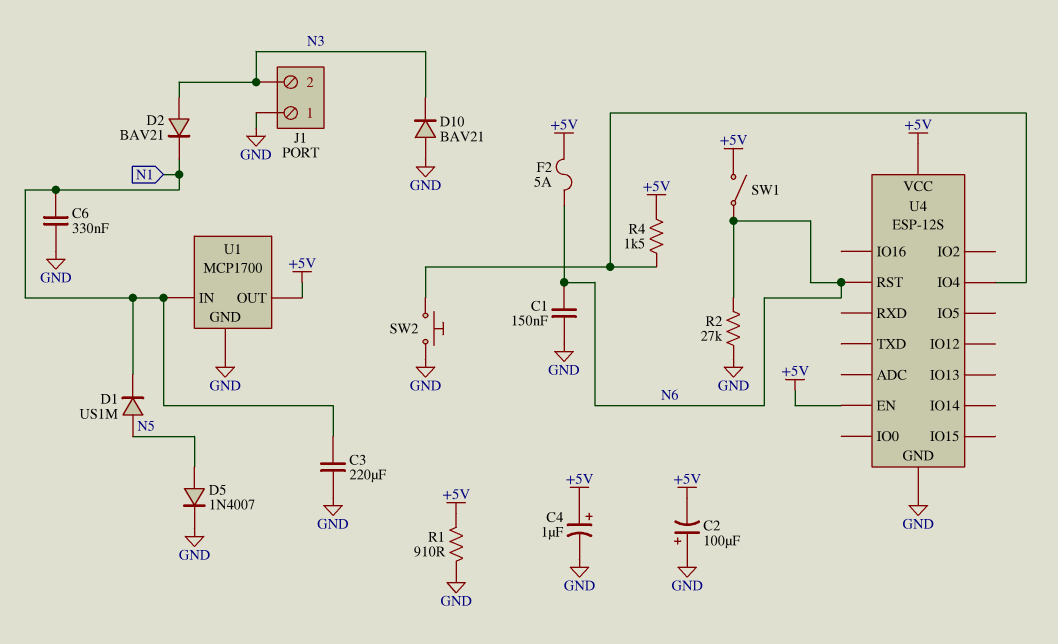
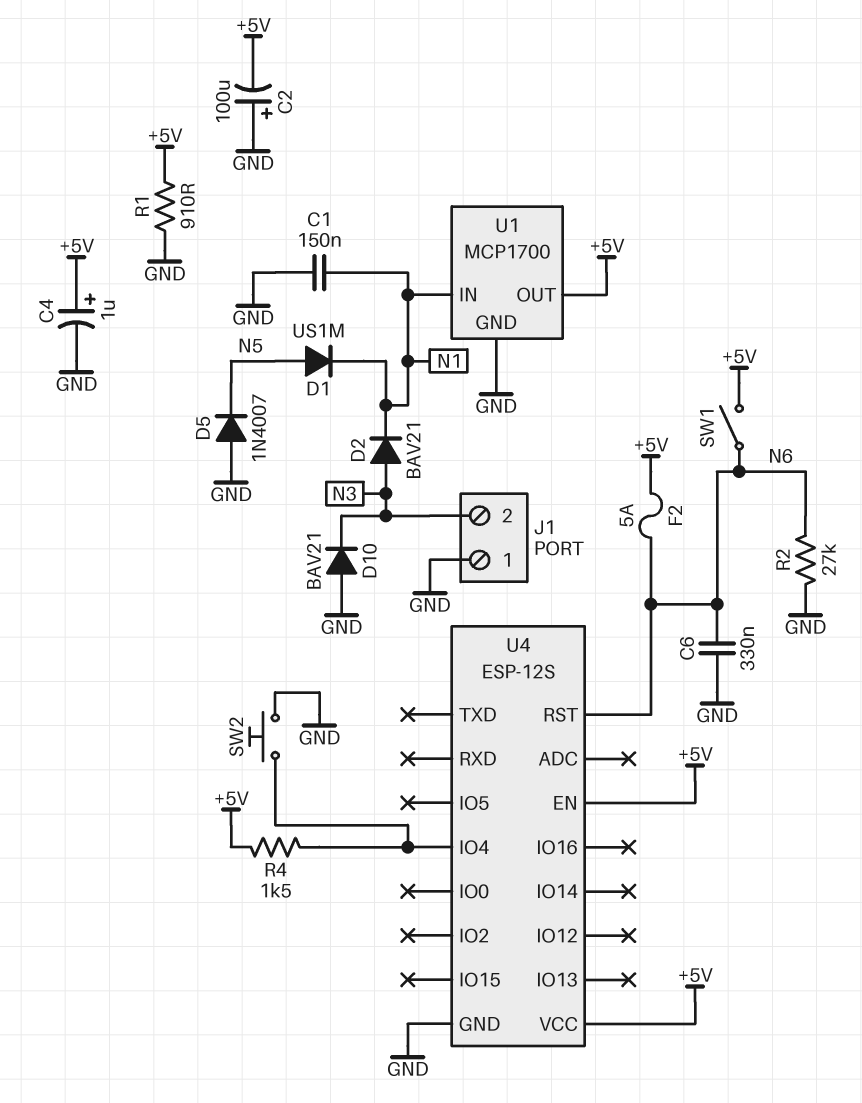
C1: 150nF (GND, N6) -> 150nF (GND, N1)
C3: 220uF (GND, N1) -> none
C6: 330nF (GND, N1) -> 330nF (GND, N6)
D5: diode 1N4007 (A N5, K GND) -> diode 1N4007 (A GND, K N5)

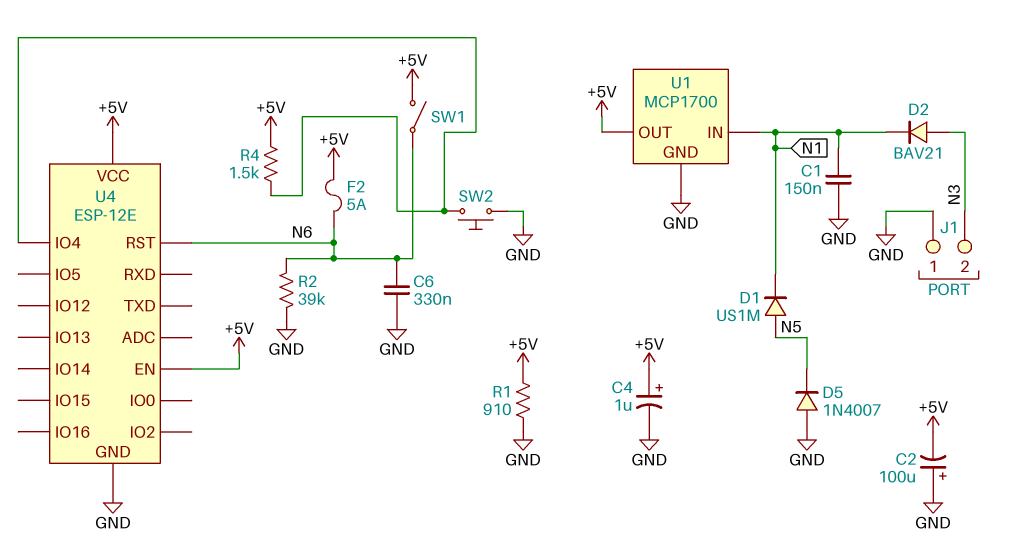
D10: diode BAV21 (A GND, K N3) -> none
R2: 27k (GND, N6) -> 39k (GND, N6)
U4: ESP-12S -> ESP-12E

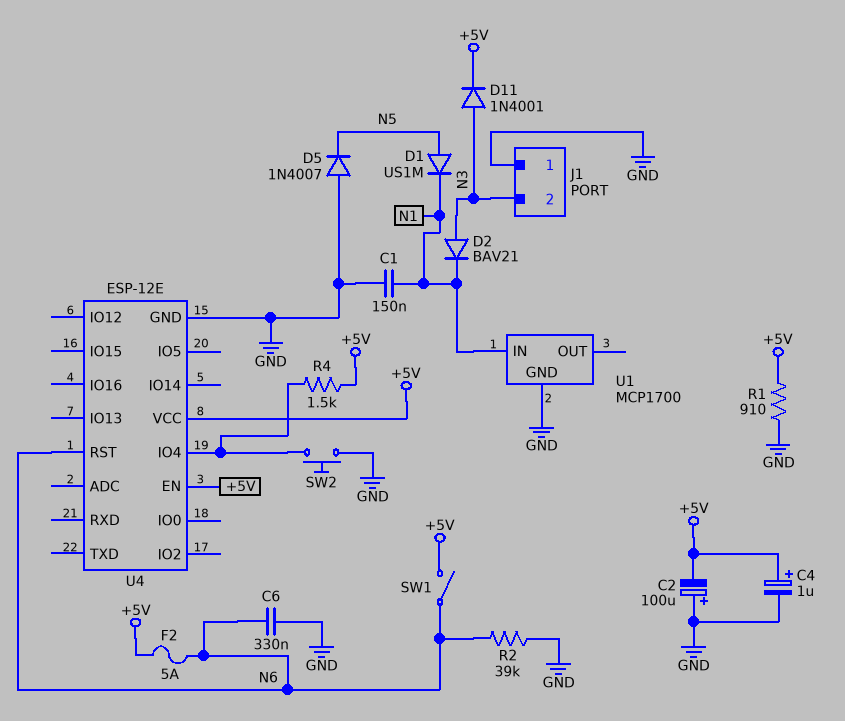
D11: none -> diode 1N4001 (A N3, K +5V)
U1 pin OUT: +5V -> none

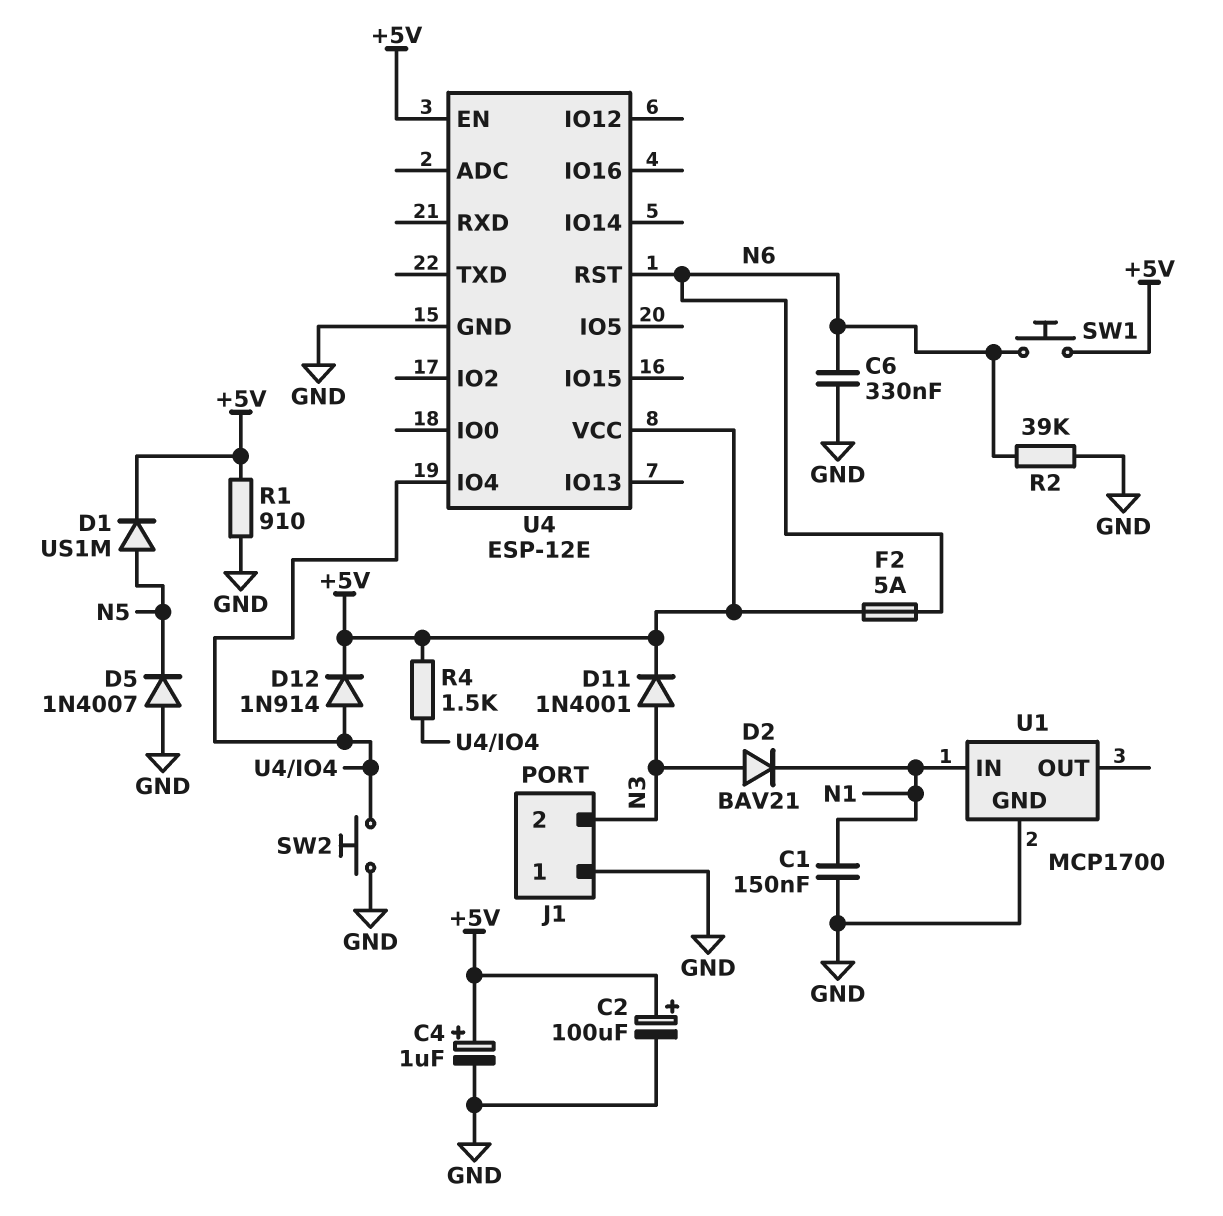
C2: 100uF (plus GND, minus +5V) -> 100uF (plus +5V, minus GND)
D1: diode US1M (A N5, K N1) -> diode US1M (A N5, K +5V)
D12: none -> diode 1N914 (A U4/IO4, K +5V)
SW1: switch (+5V, N6) -> button (+5V, N6)

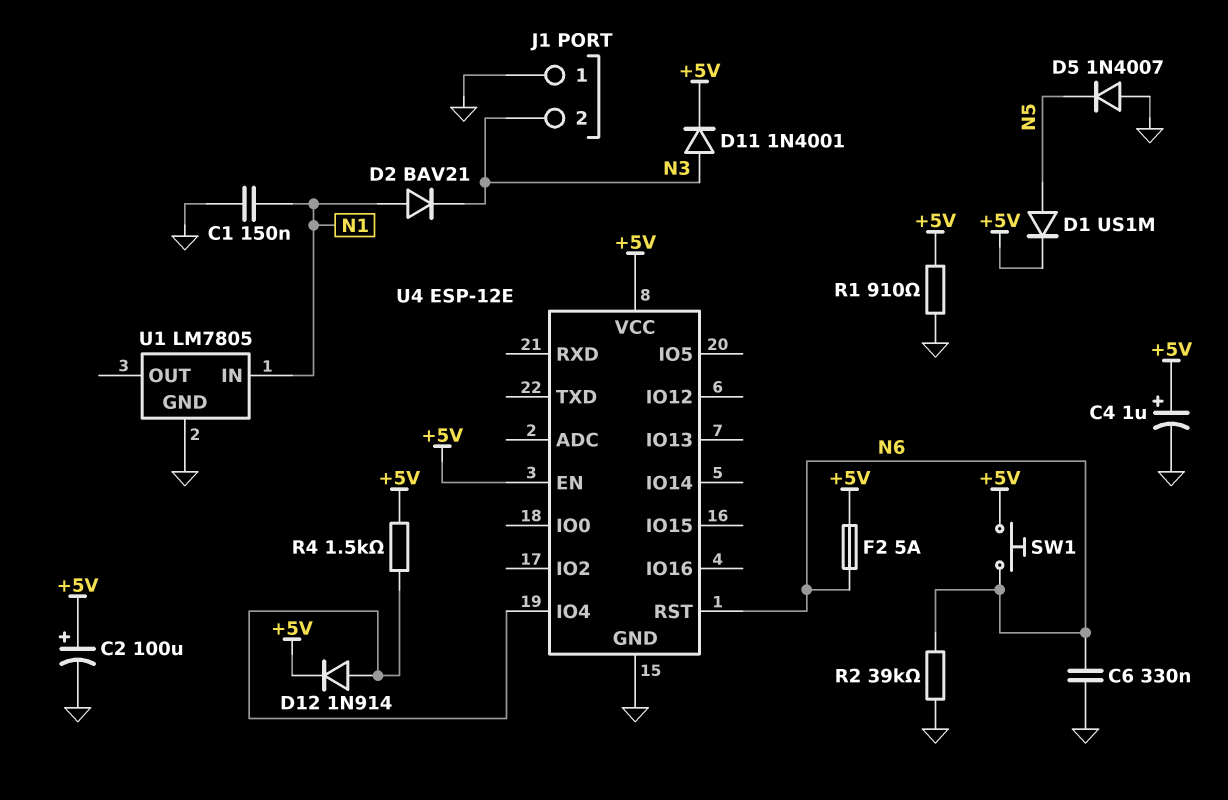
D2: diode BAV21 (A N3, K N1) -> diode BAV21 (A N1, K N3)
SW2: button (GND, U4/IO4) -> none
U1: MCP1700 -> LM7805

